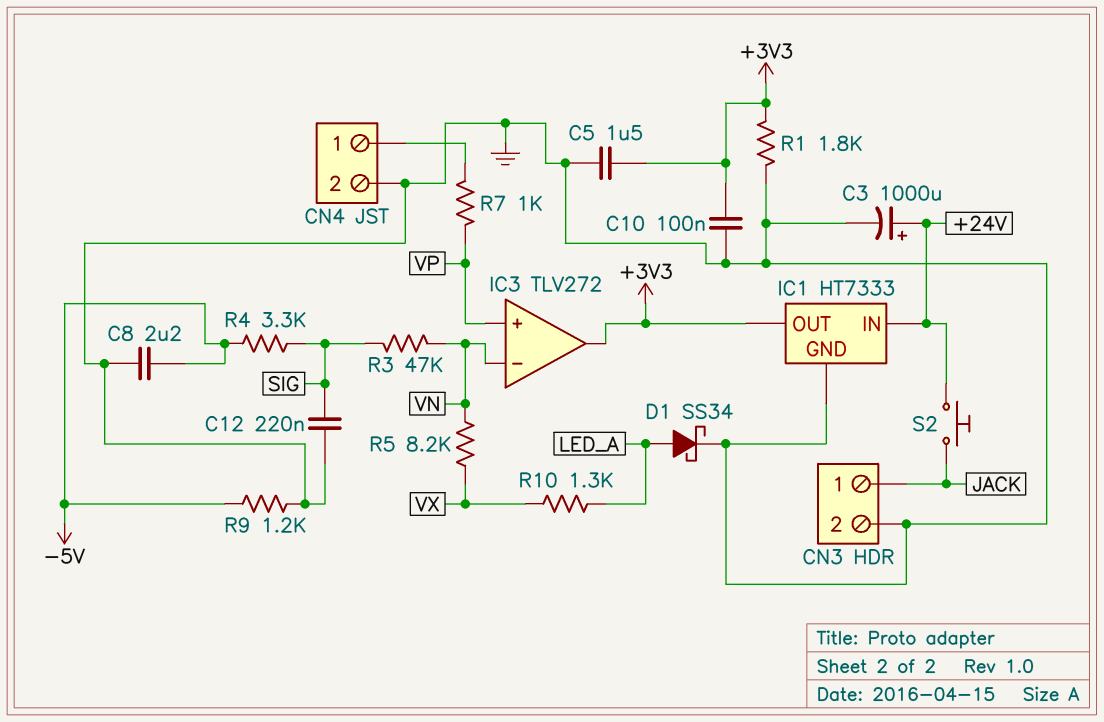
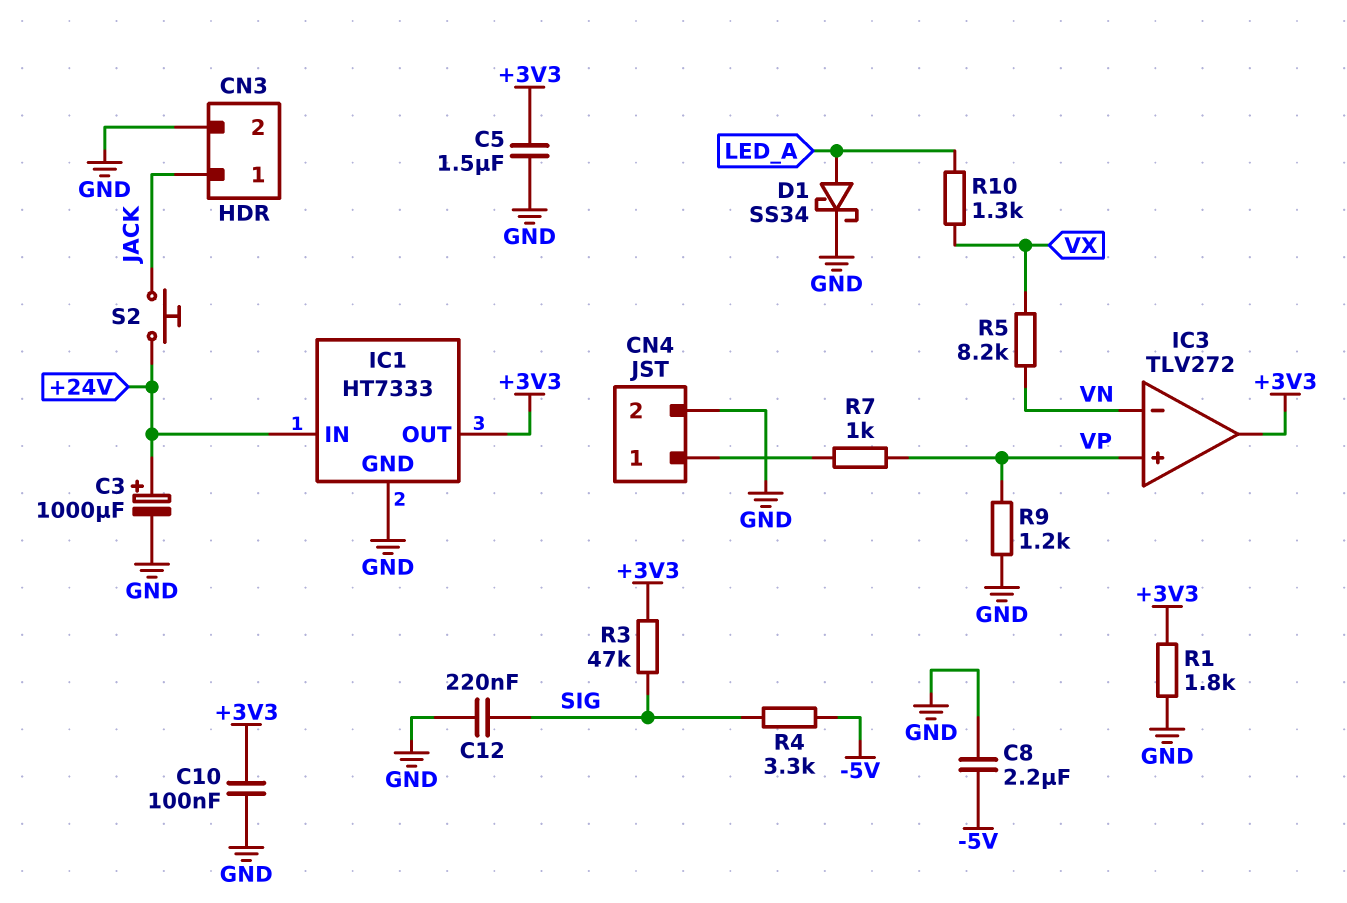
R3: 47k (SIG, VN) -> 47k (+3V3, SIG)
R9: 1.2k (-5V, GND) -> 1.2k (GND, VP)

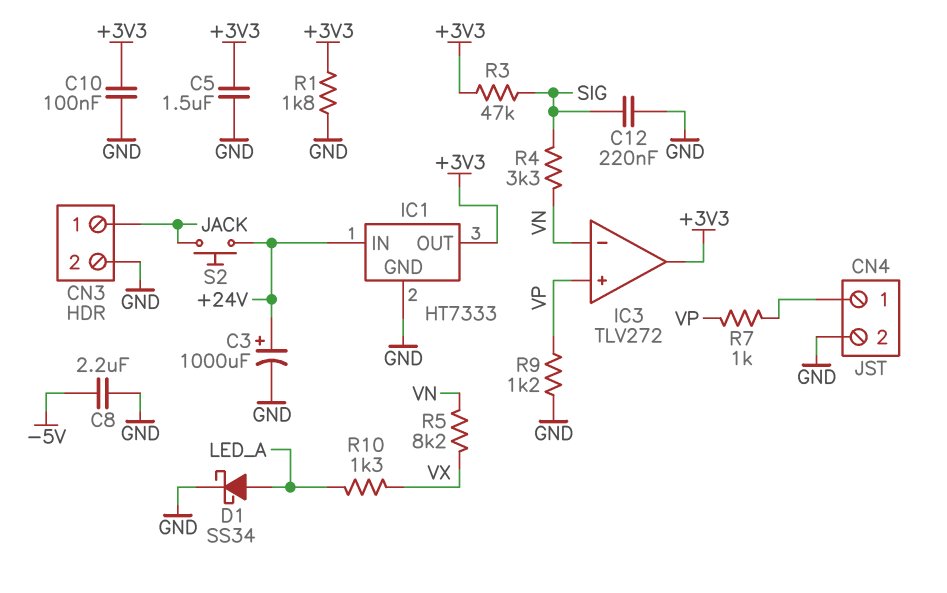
R4: 3.3k (-5V, SIG) -> 3.3k (SIG, VN)

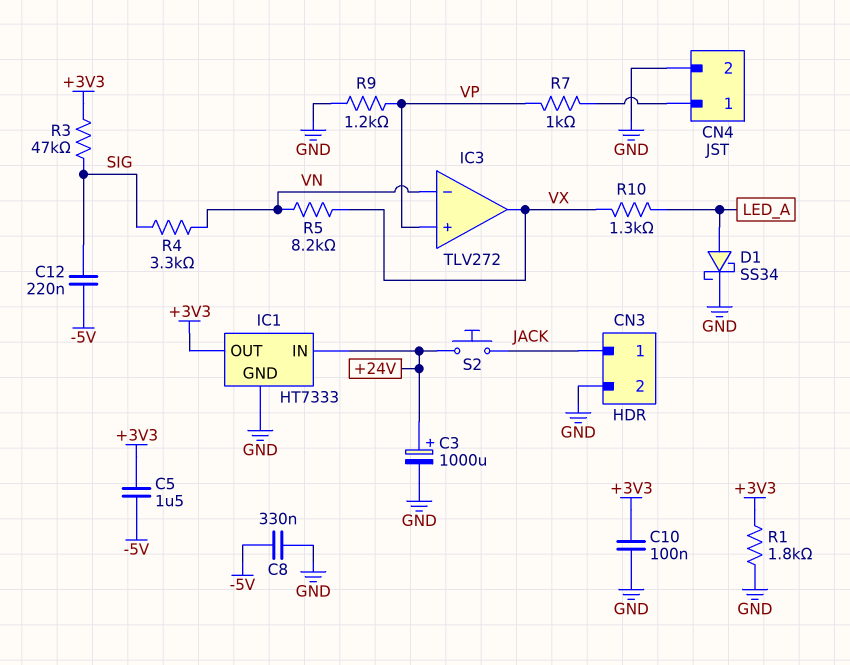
C5: 1.5uF (+3V3, GND) -> 1.5uF (+3V3, -5V)
C8: 2.2uF (-5V, GND) -> 330nF (-5V, GND)
C12: 220nF (GND, SIG) -> 220nF (-5V, SIG)
IC3 pin out: +3V3 -> VX

